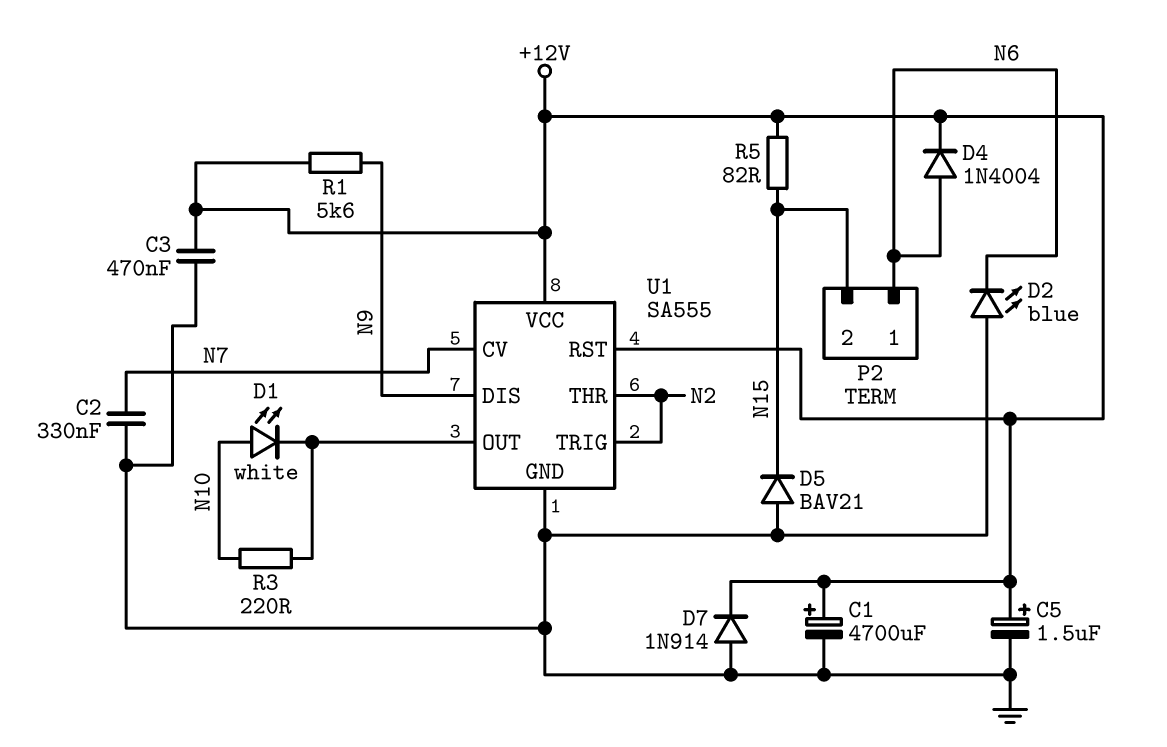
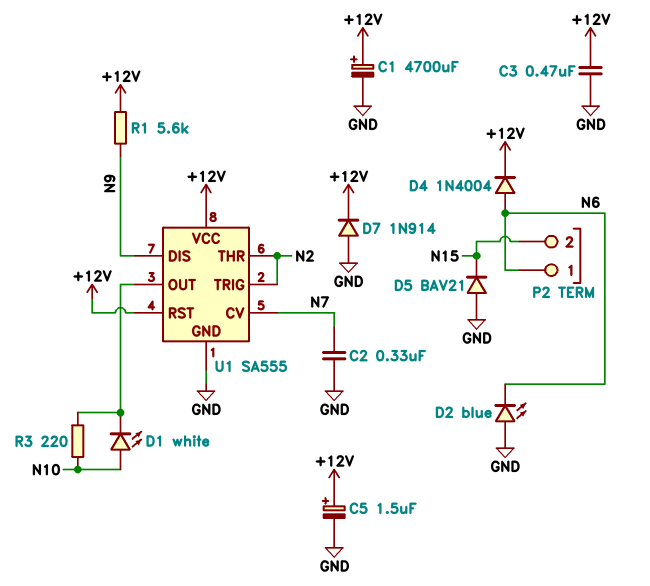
R5: 82 (+12V, N15) -> none

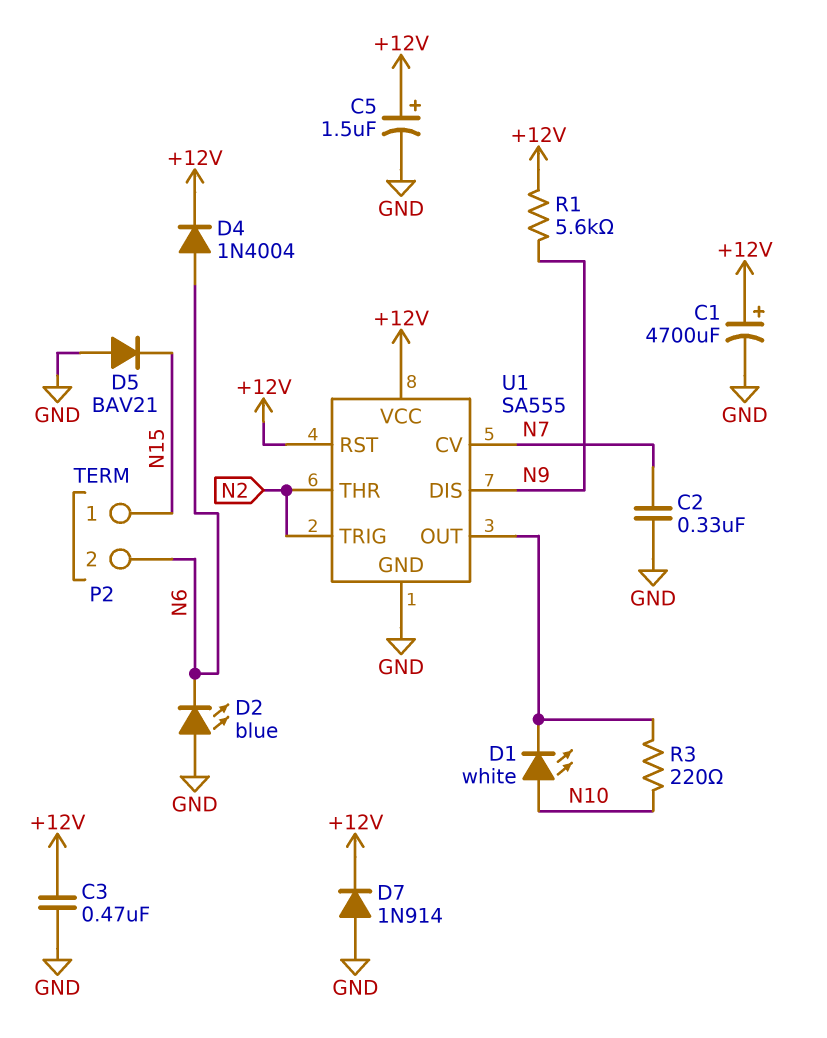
P2 pin 1: N6 -> N15
P2 pin 2: N15 -> N6

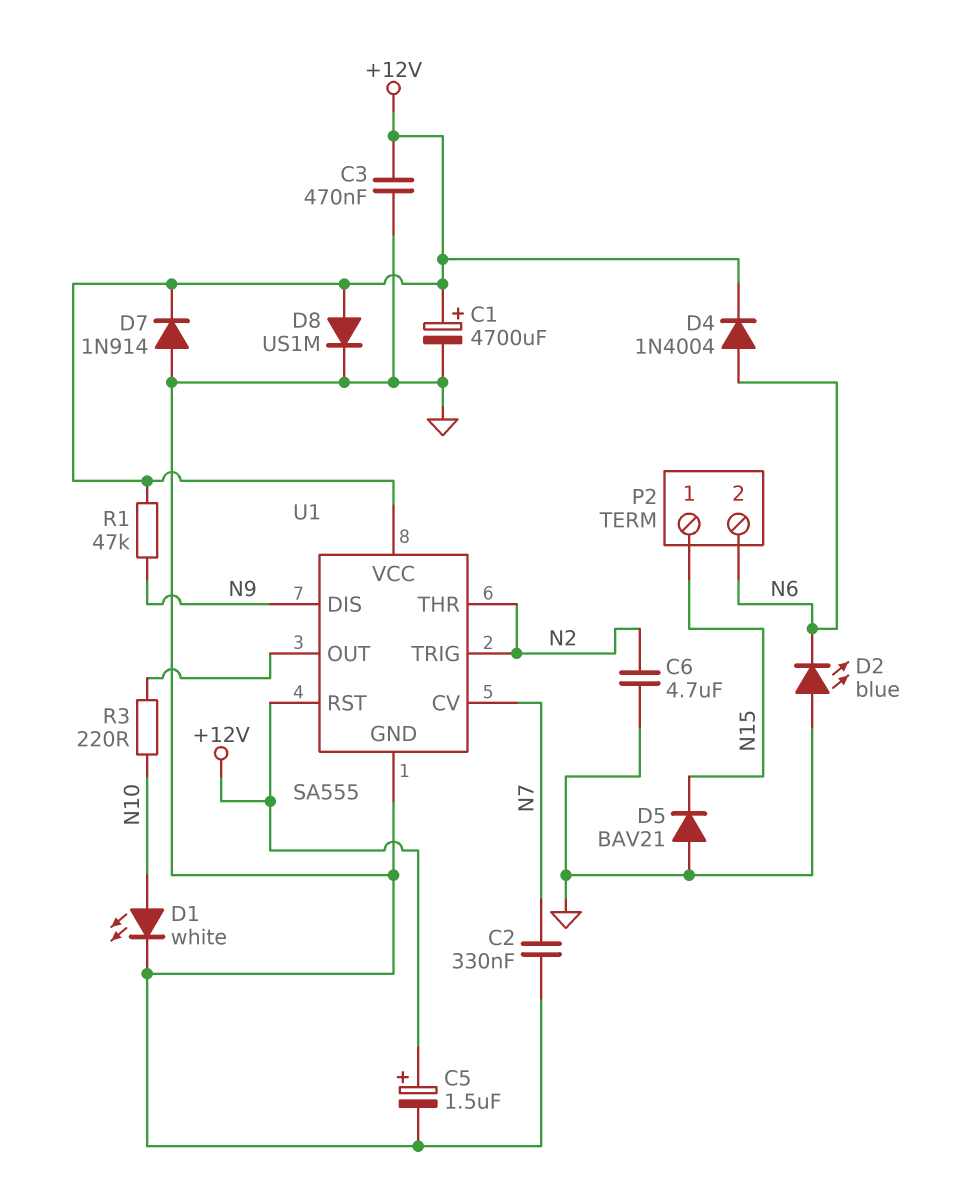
C6: none -> 4.7uF (GND, N2)
D1: LED white (A N10, K U1/OUT) -> LED white (A N10, K GND)
D8: none -> diode US1M (A +12V, K GND)
R1: 5.6k (+12V, N9) -> 47k (+12V, N9)

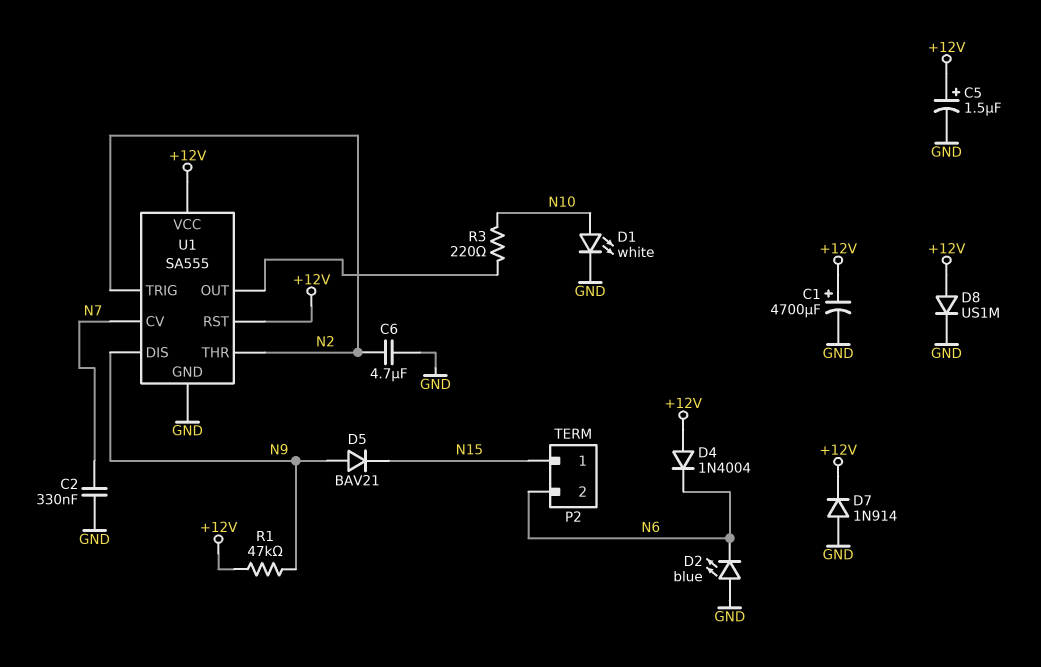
C3: 470nF (+12V, GND) -> none
D4: diode 1N4004 (A N6, K +12V) -> diode 1N4004 (A +12V, K N6)
D5: diode BAV21 (A GND, K N15) -> diode BAV21 (A N9, K N15)

